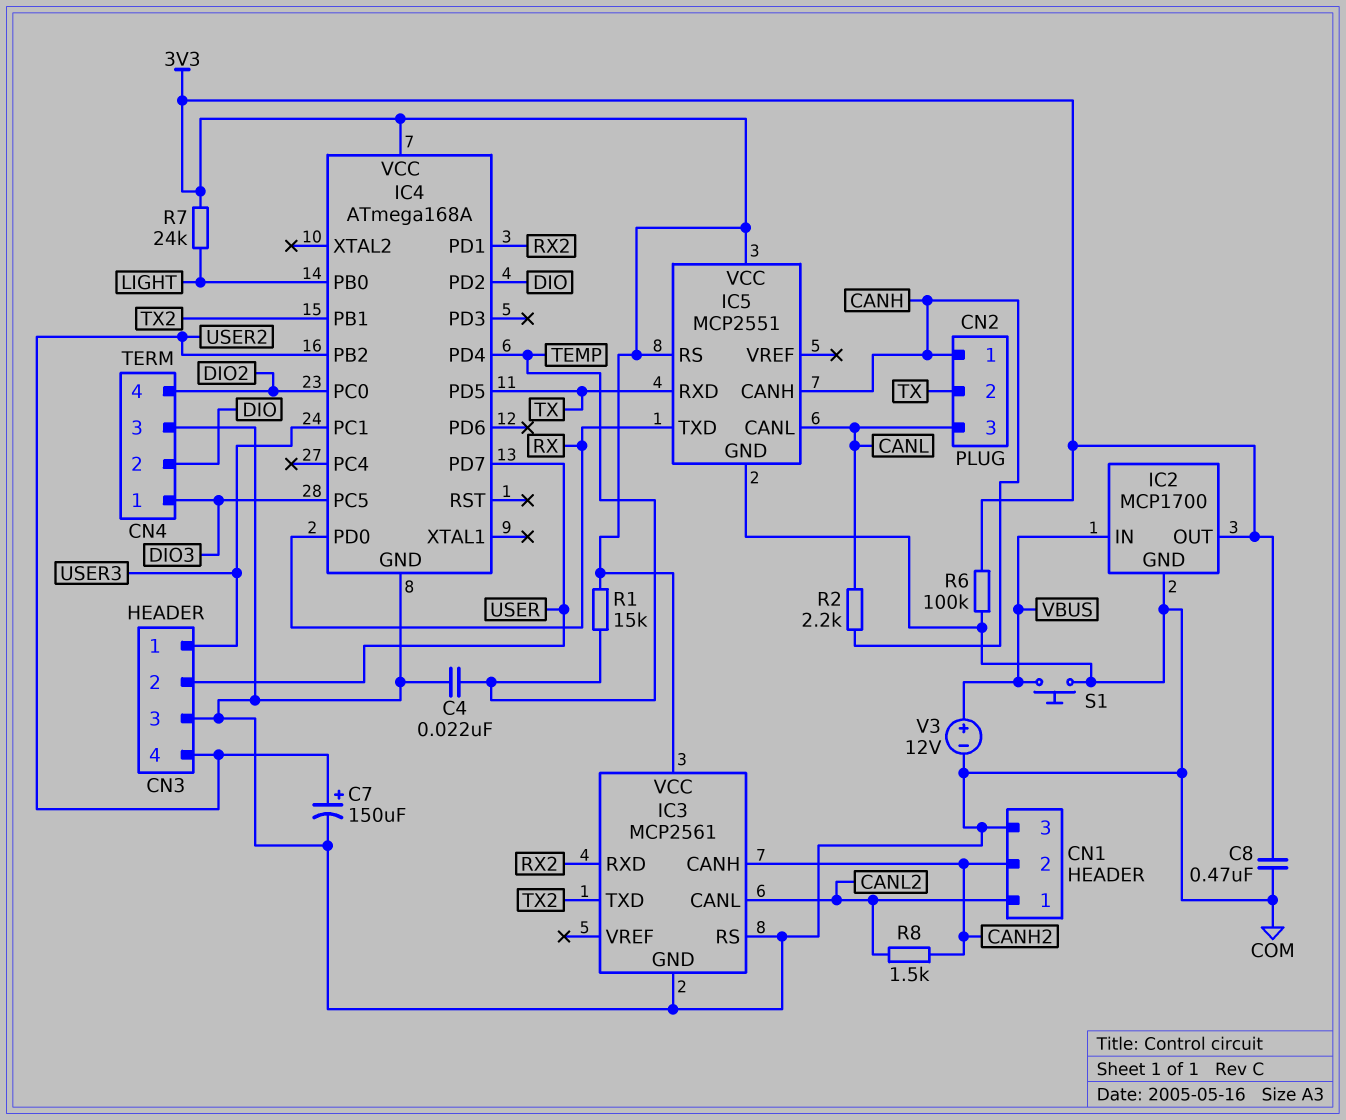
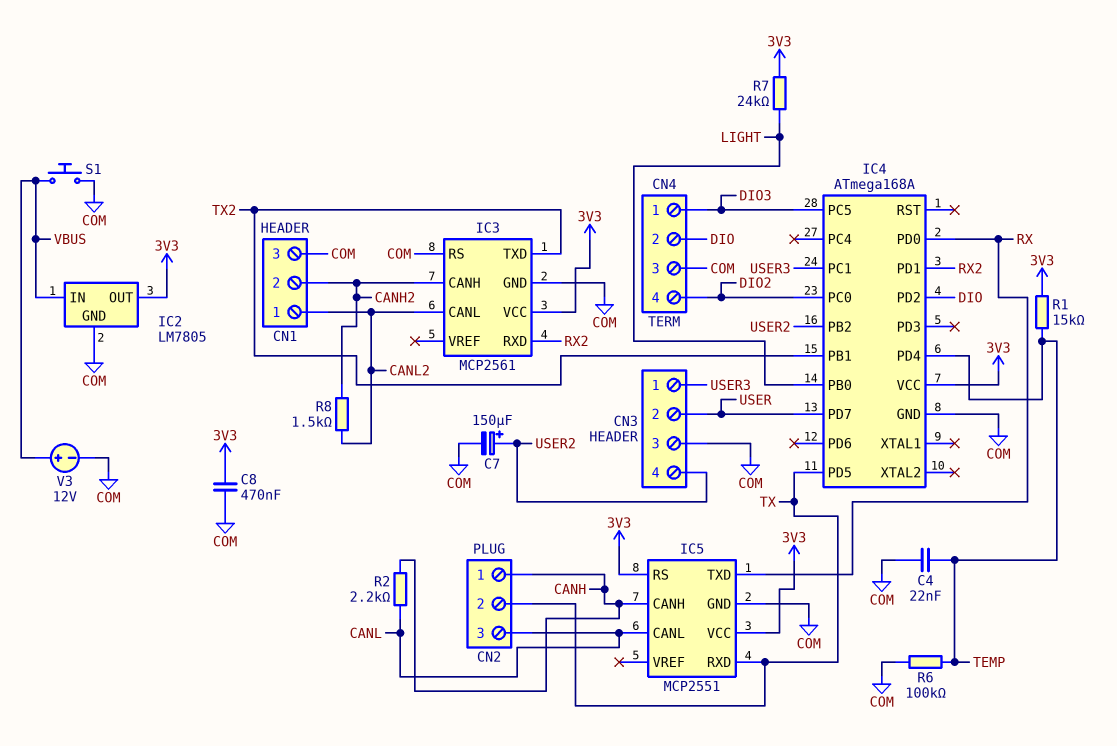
IC2: MCP1700 -> LM7805
R6: 100k (3V3, COM) -> 100k (COM, TEMP)

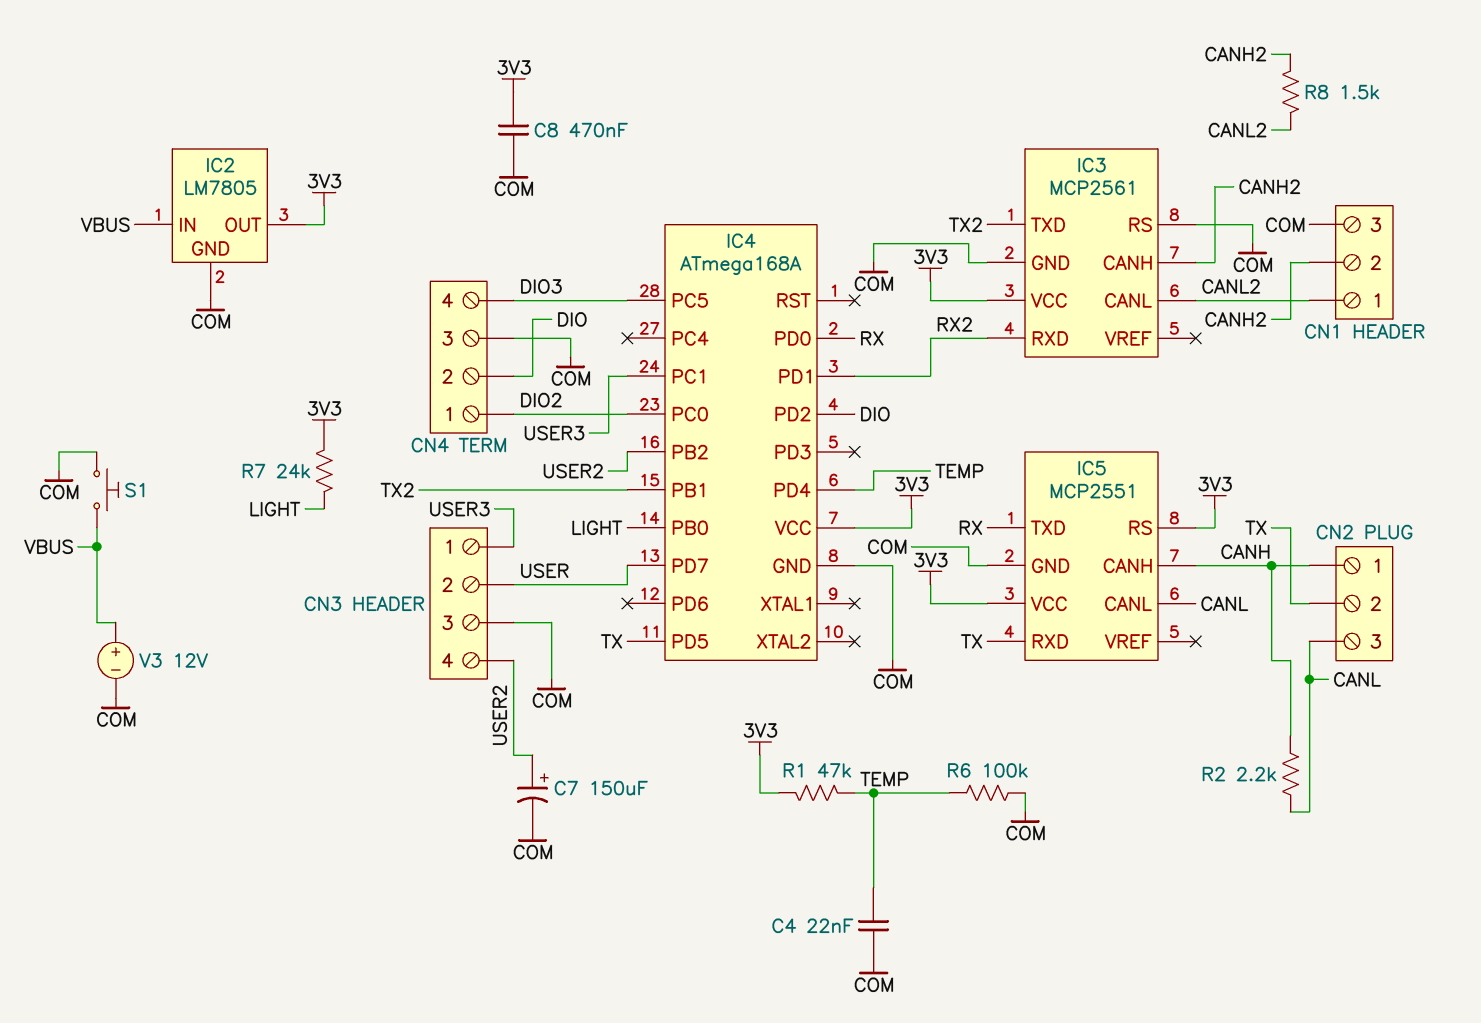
CN4 pin 1: DIO3 -> DIO2
CN4 pin 4: DIO2 -> DIO3
R1: 15k (3V3, TEMP) -> 47k (3V3, TEMP)

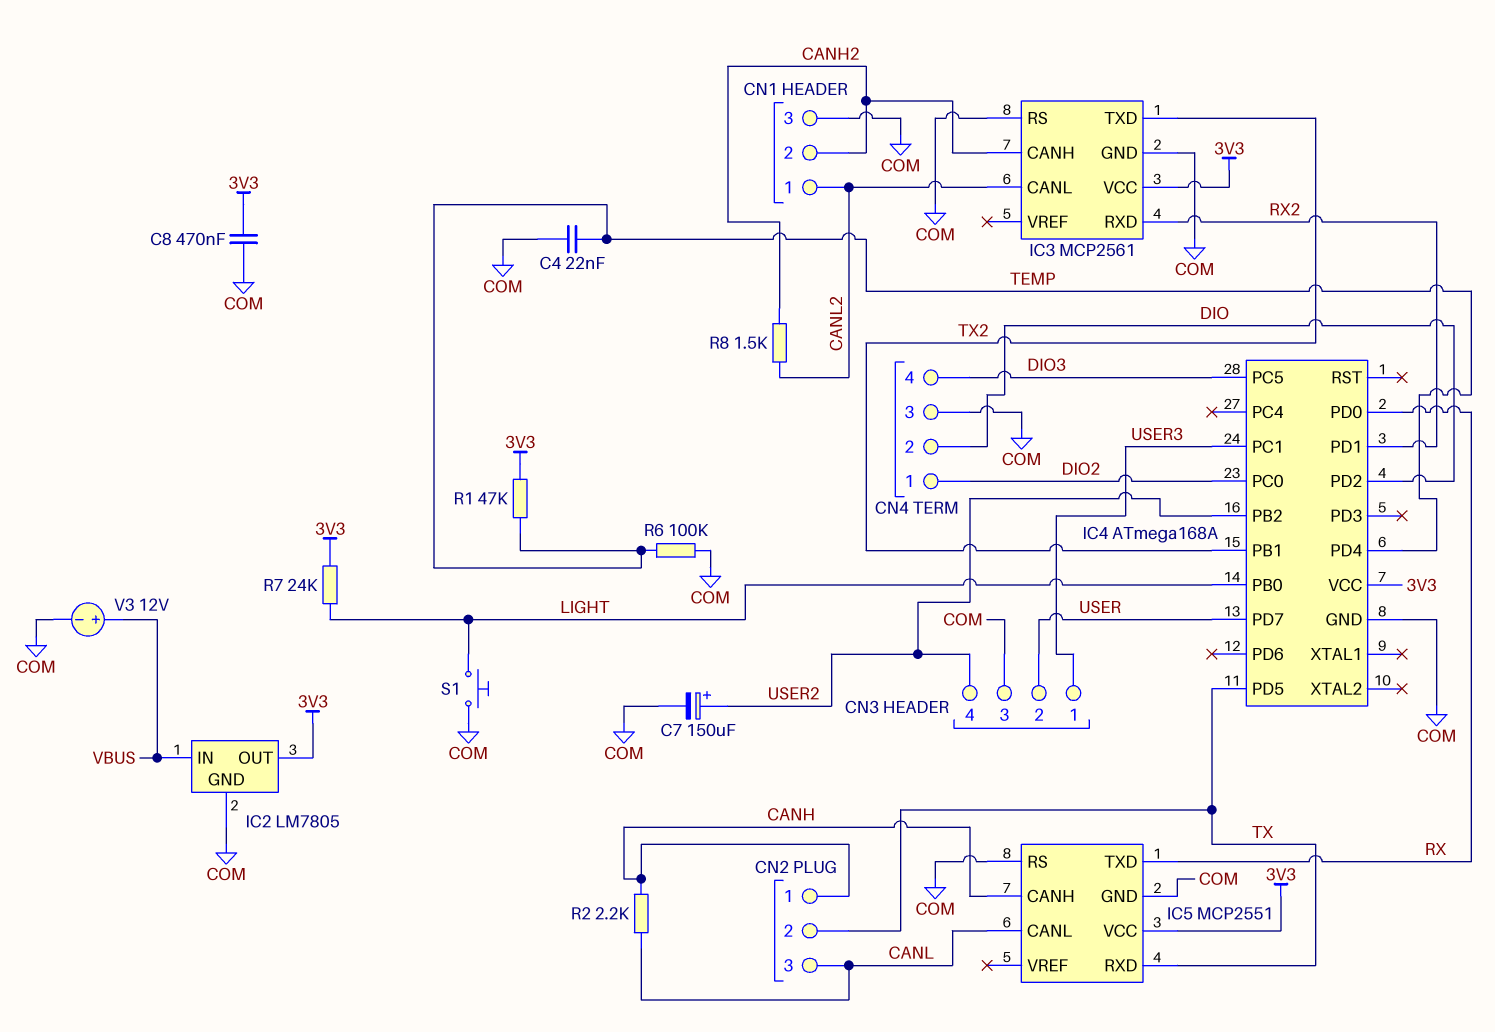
IC5 pin RS: 3V3 -> COM
S1: button (COM, VBUS) -> button (COM, LIGHT)

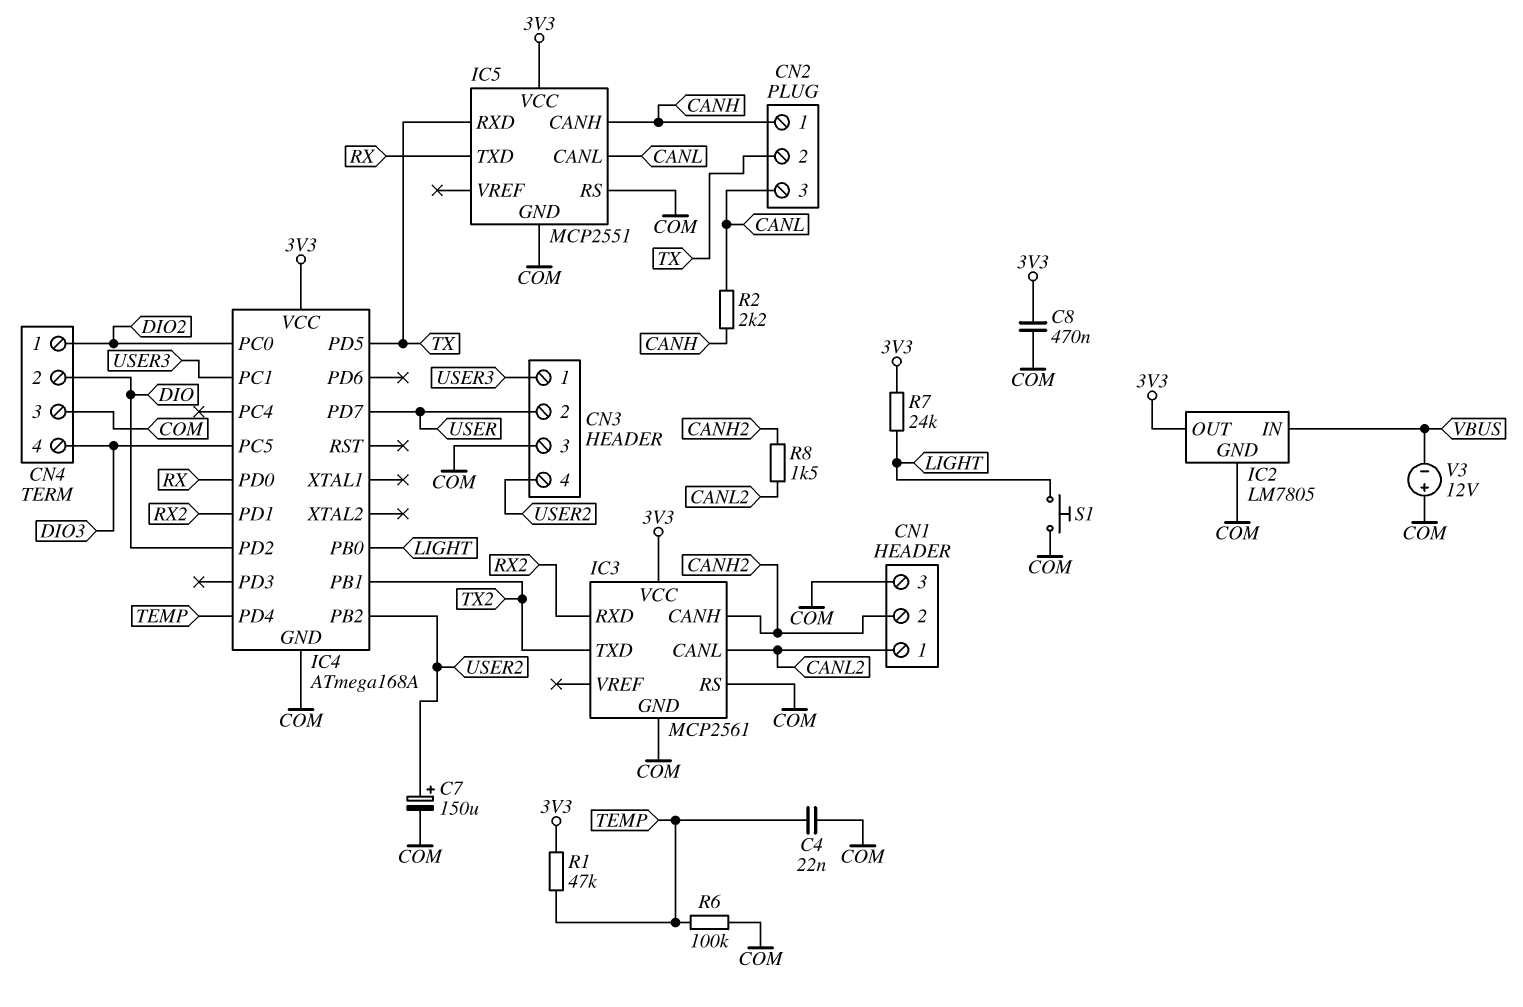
V3: 12V (plus VBUS, minus COM) -> 12V (plus COM, minus VBUS)

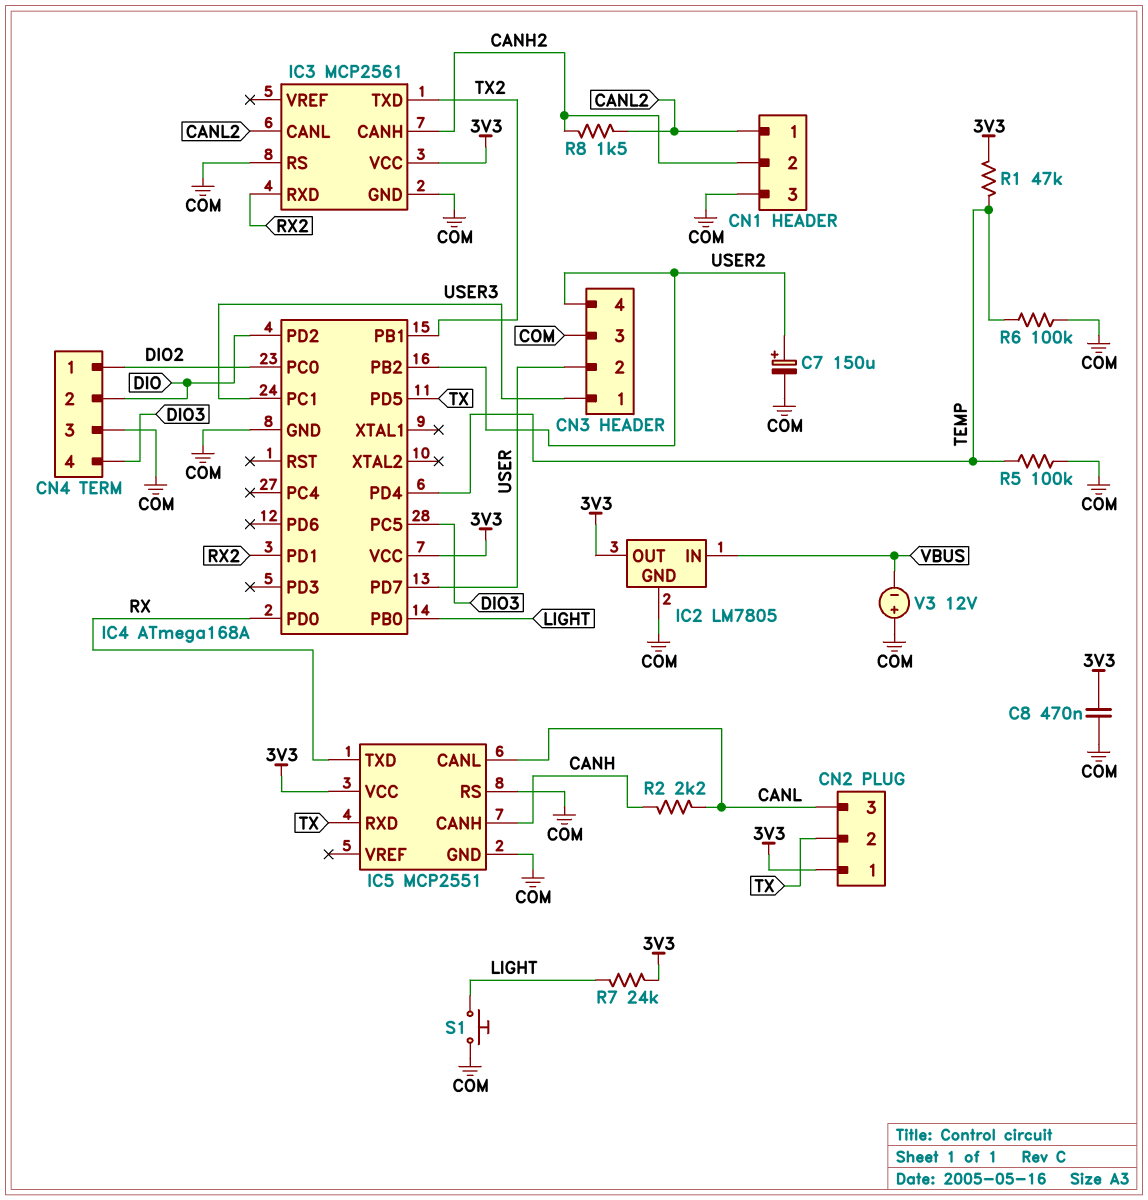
C4: 22nF (COM, TEMP) -> none
CN2 pin 1: CANH -> 3V3
R5: none -> 100k (COM, TEMP)

